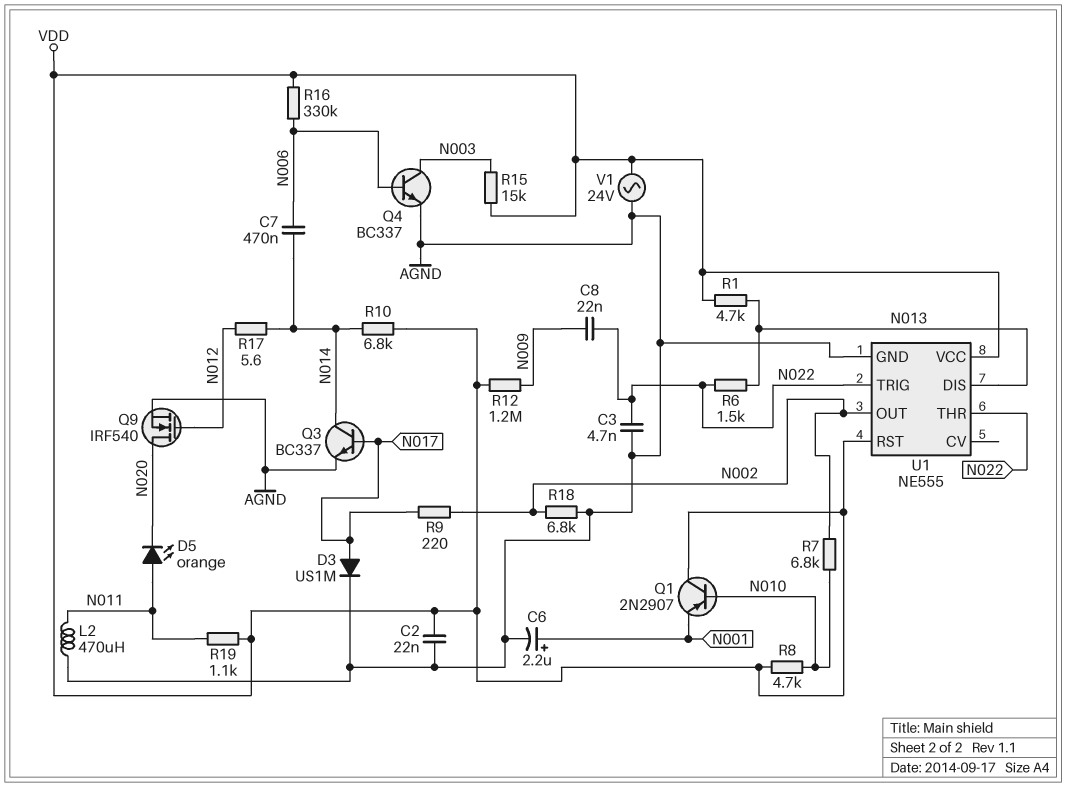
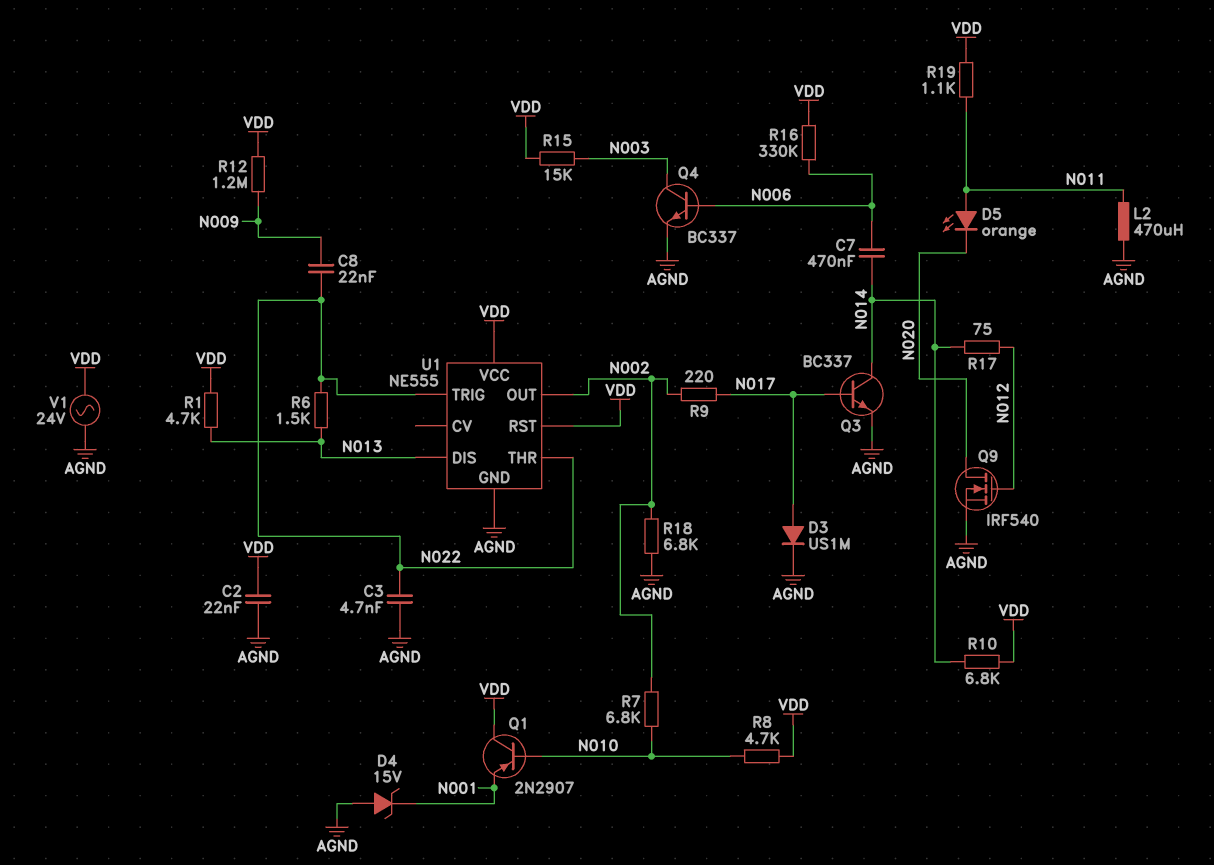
C6: 2.2uF (plus N001, minus AGND) -> none
D4: none -> zener 15V (A AGND, K N001)
R17: 5.6 (N012, N014) -> 75 (N012, N014)

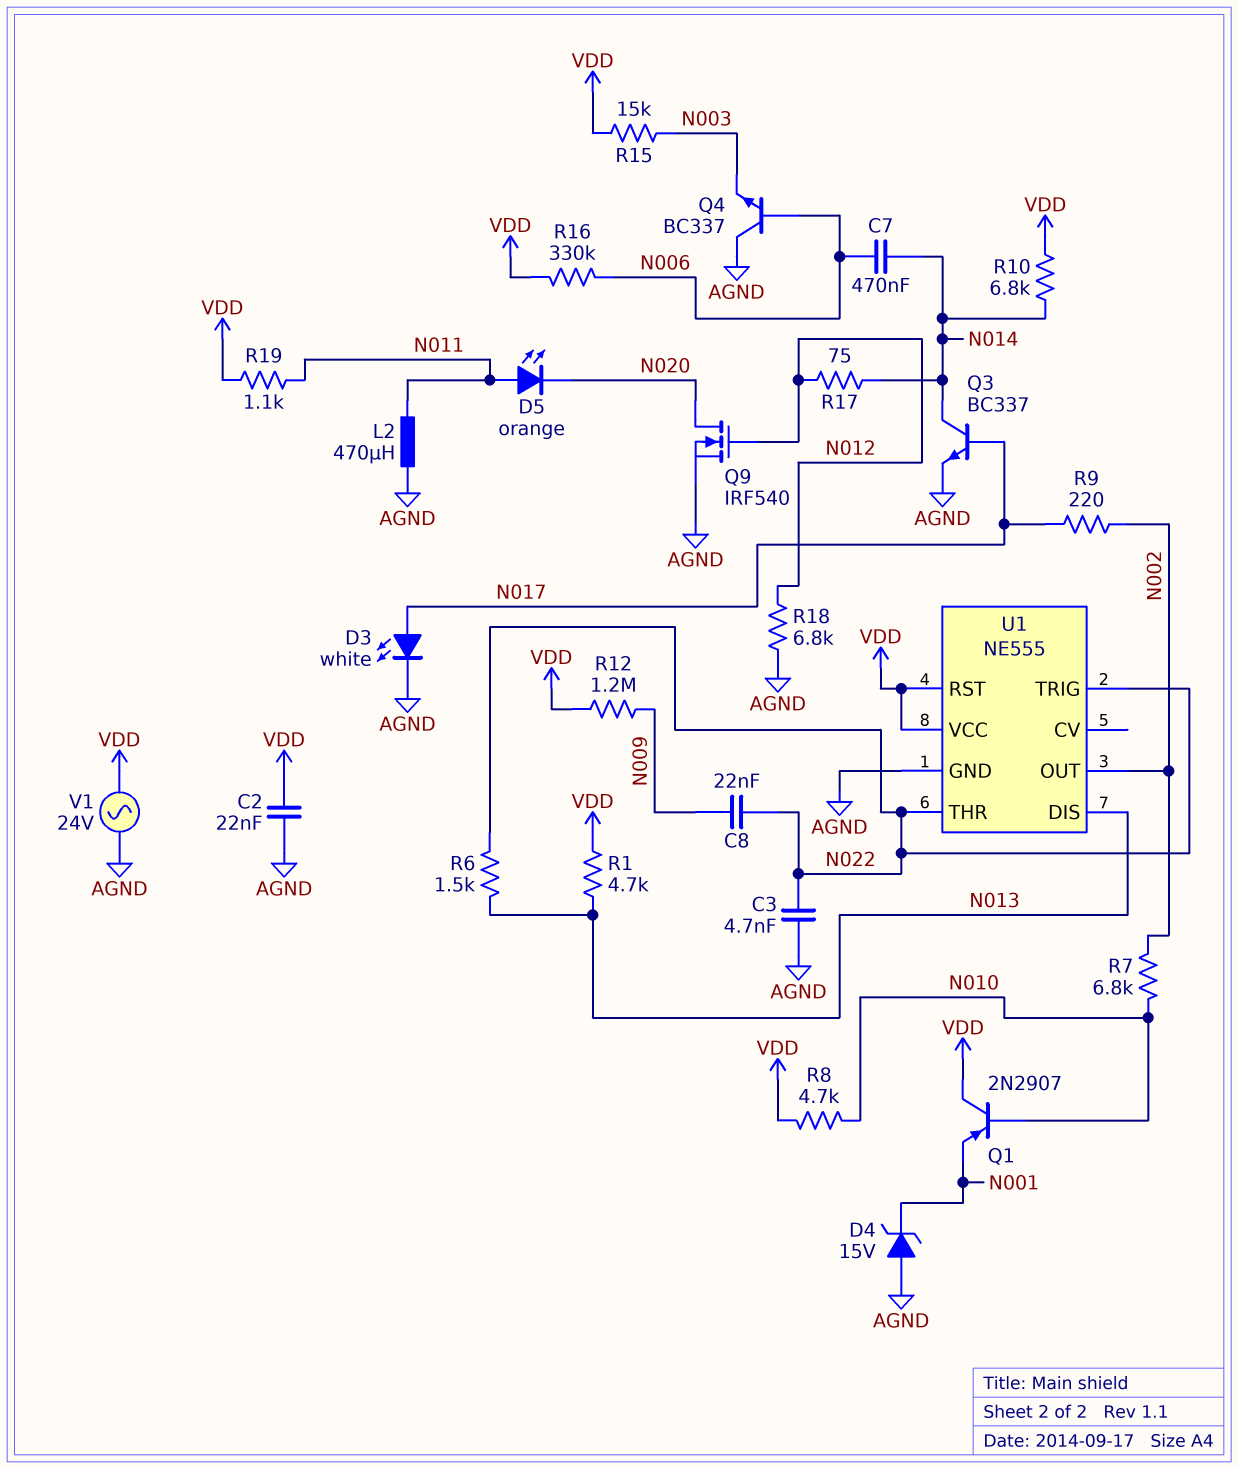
D3: diode US1M (A N017, K AGND) -> LED white (A N017, K AGND)
Q4: NPN BC337 (B N006, C N003, E AGND) -> NPN BC337 (B N006, C AGND, E N003)
R18: 6.8k (AGND, N002) -> 6.8k (AGND, N012)

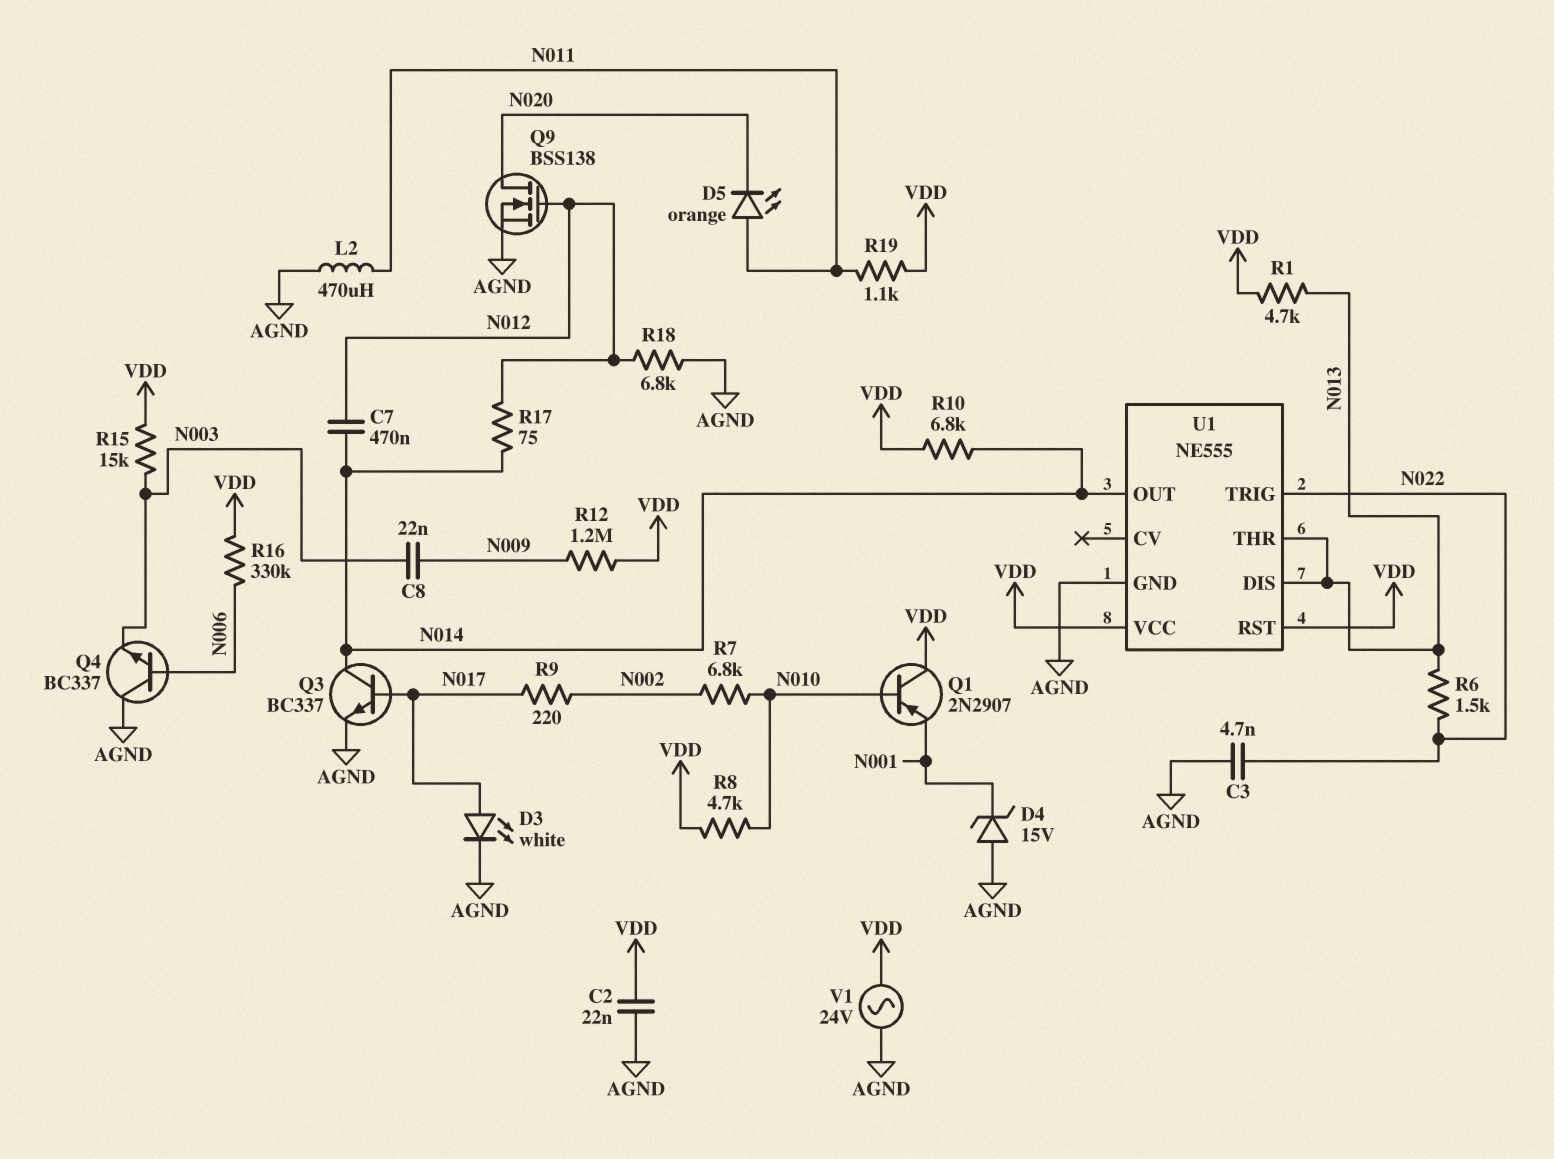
C7: 470nF (N006, N014) -> 470nF (N012, N014)
C8: 22nF (N009, N022) -> 22nF (N003, N009)
Q9: NMOS IRF540 (G N012, D N020, S AGND) -> NMOS BSS138 (G N012, D N020, S AGND)
U1 pin OUT: N002 -> N014
U1 pin THR: N022 -> N013

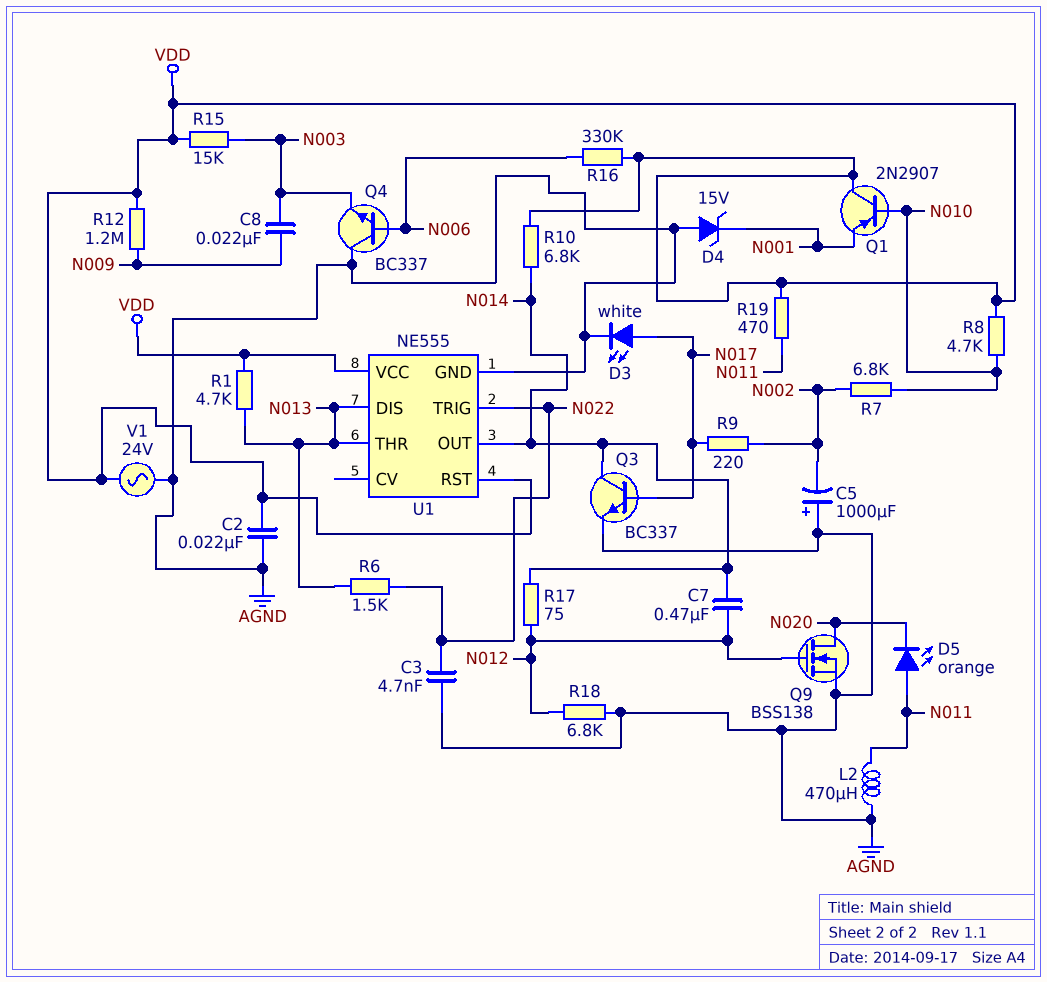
C5: none -> 1000uF (plus AGND, minus N002)
R19: 1.1k (N011, VDD) -> 470 (N011, VDD)

